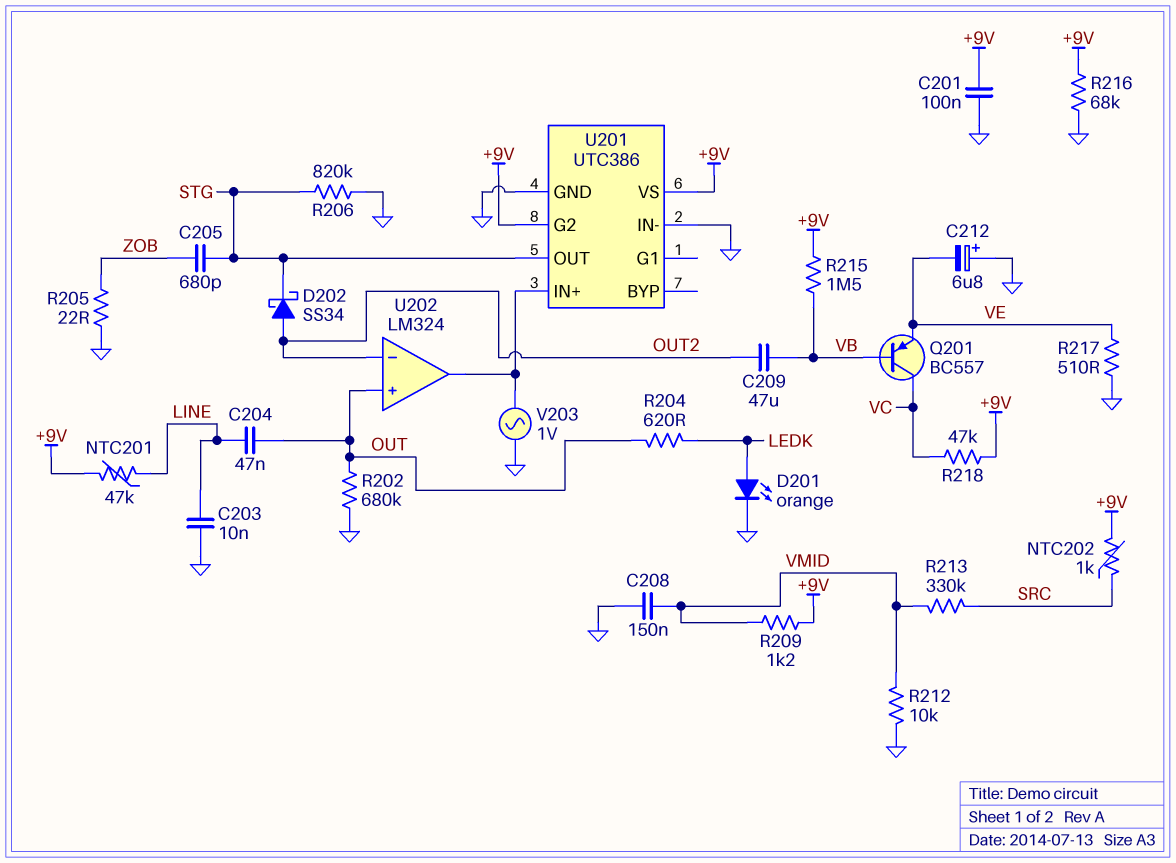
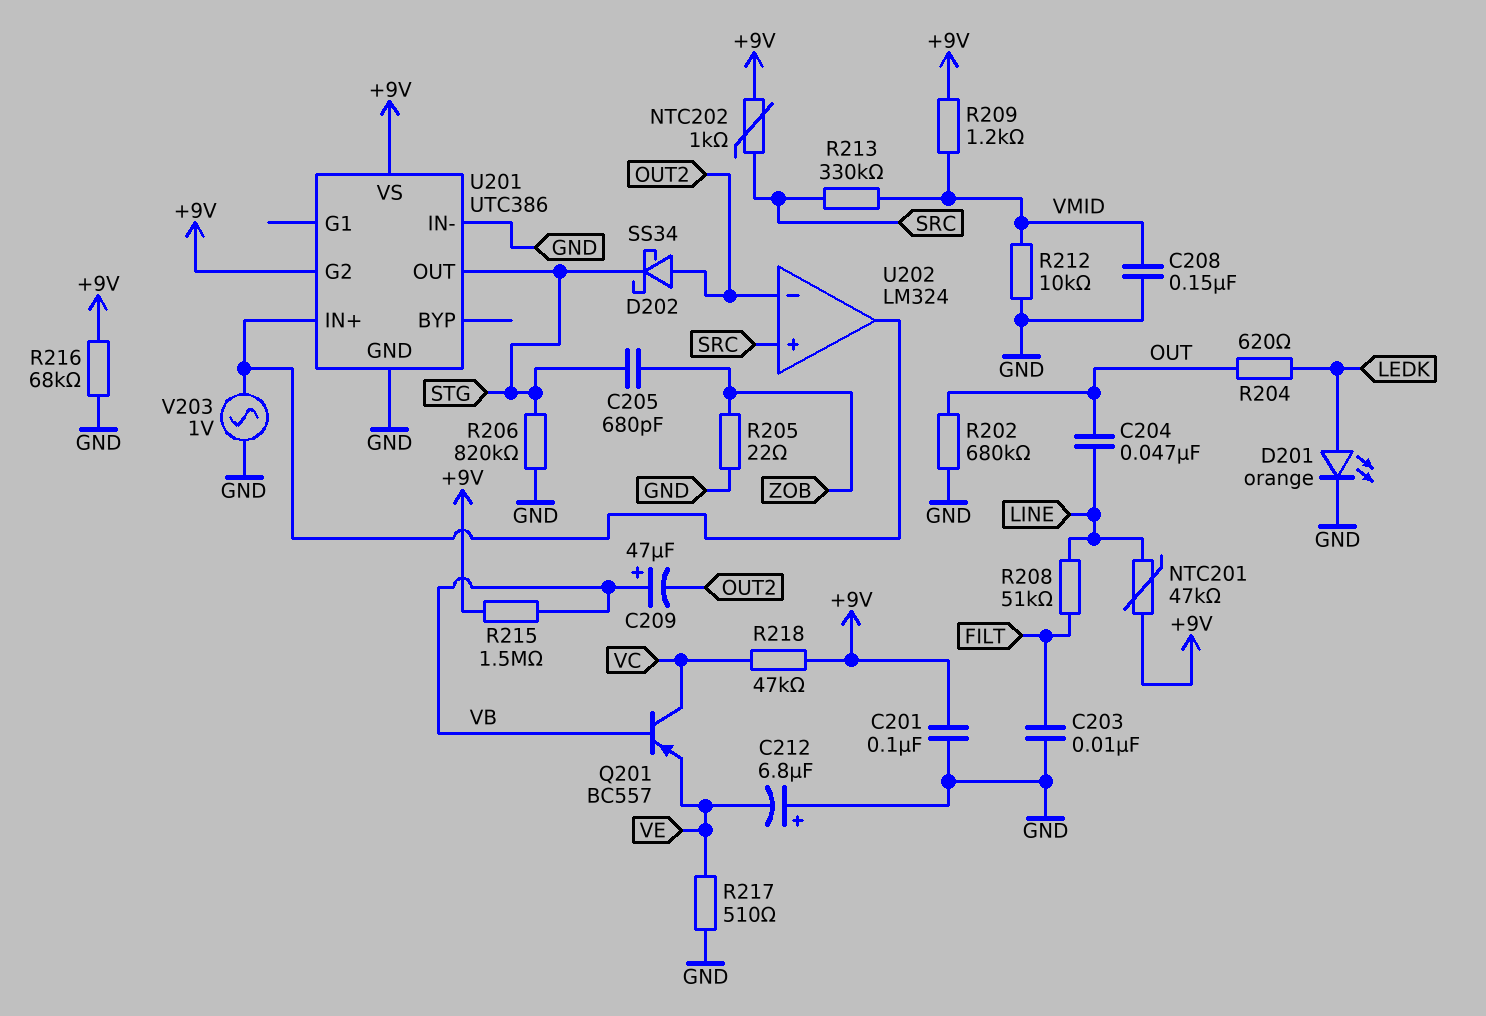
C203: 10nF (GND, LINE) -> 10nF (FILT, GND)
C209: 47uF (OUT2, VB) -> 47uF (plus VB, minus OUT2)
R208: none -> 51k (FILT, LINE)
U202 pin in+: OUT -> SRC

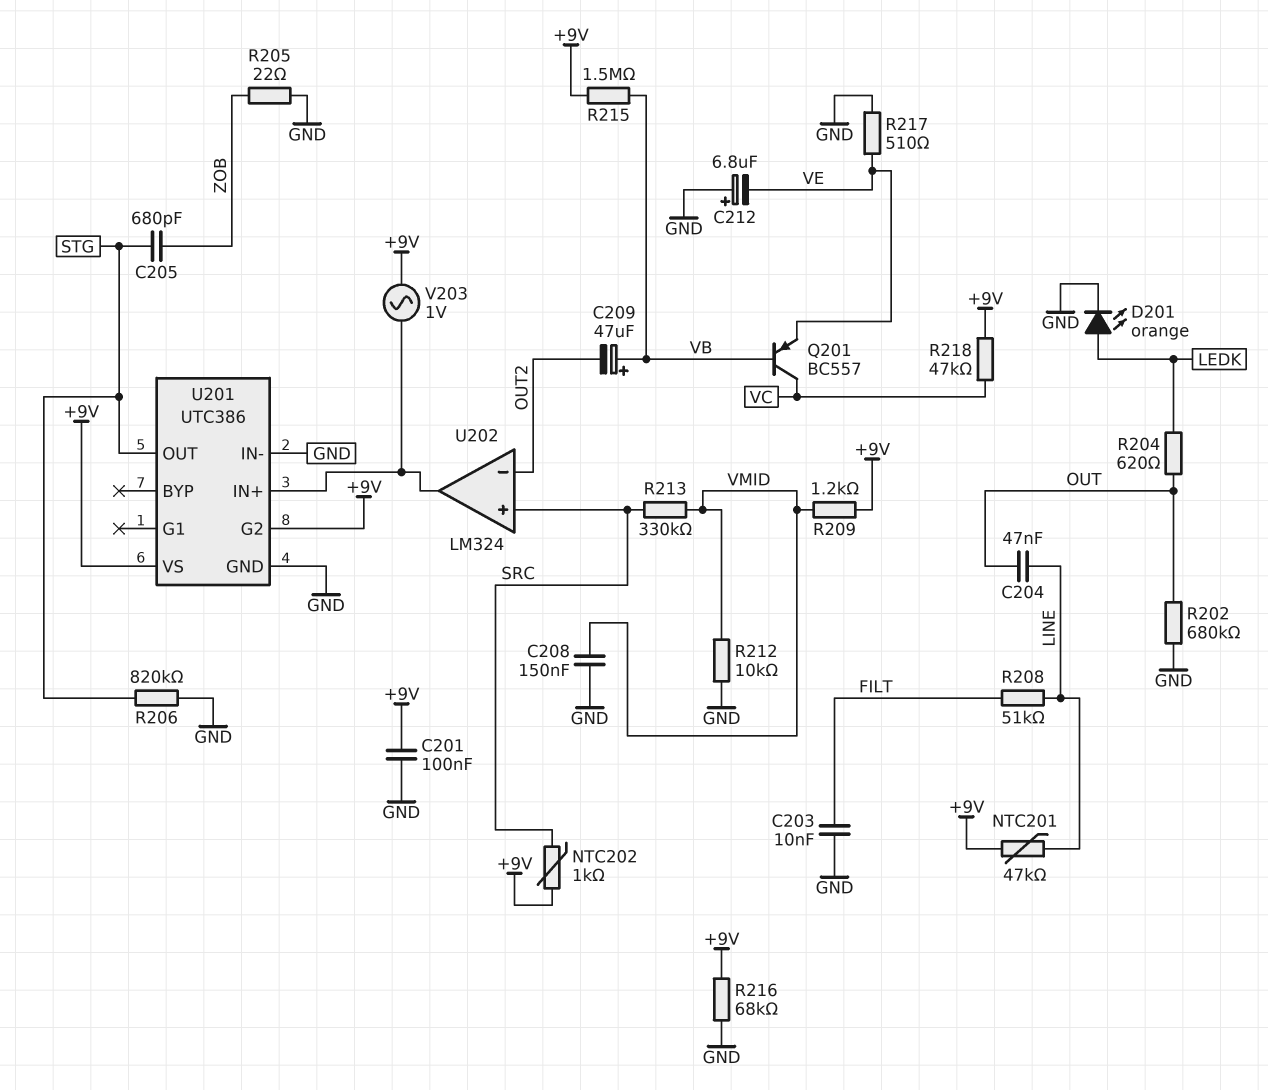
D202: schottky SS34 (A OUT2, K STG) -> none
V203: AC 1V (GND, U201/IN+) -> AC 1V (+9V, U201/IN+)

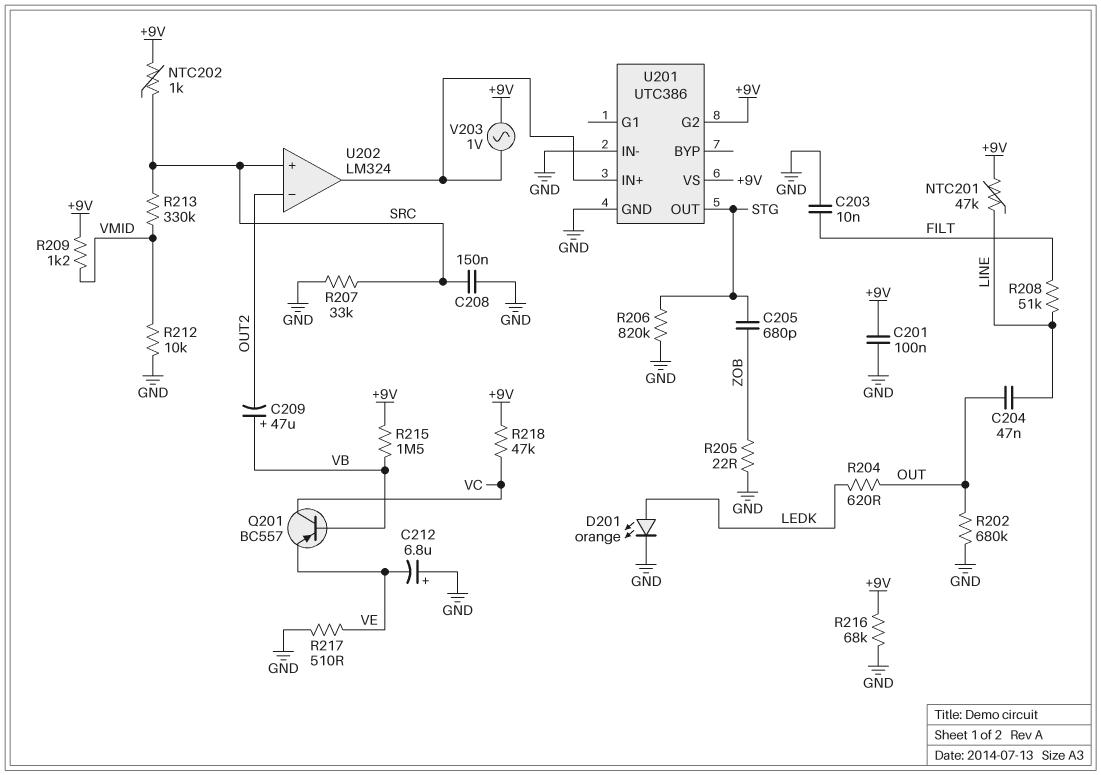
C208: 150nF (GND, VMID) -> 150nF (GND, SRC)
R207: none -> 33k (GND, SRC)

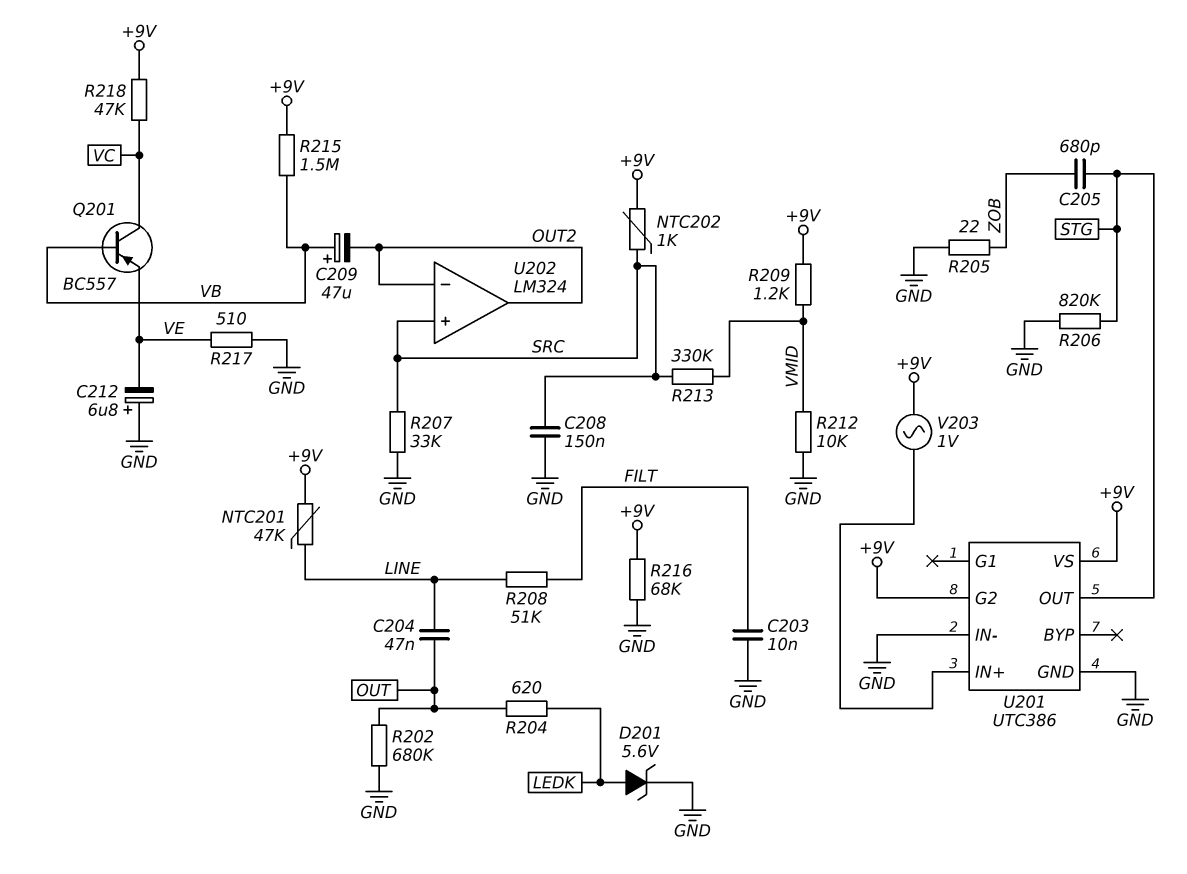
C201: 100nF (+9V, GND) -> none
D201: LED orange (A LEDK, K GND) -> zener 5.6V (A LEDK, K GND)
U202 pin out: U201/IN+ -> OUT2

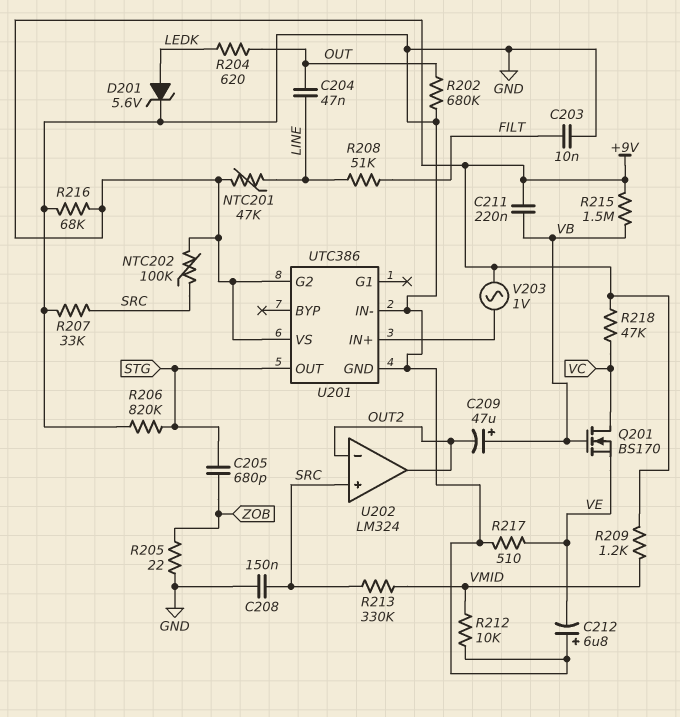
C211: none -> 220nF (+9V, VB)
NTC202: 1k (+9V, SRC) -> 100k (+9V, SRC)
Q201: PNP BC557 (B VB, C VC, E VE) -> NMOS BS170 (G VB, D VC, S VE)

